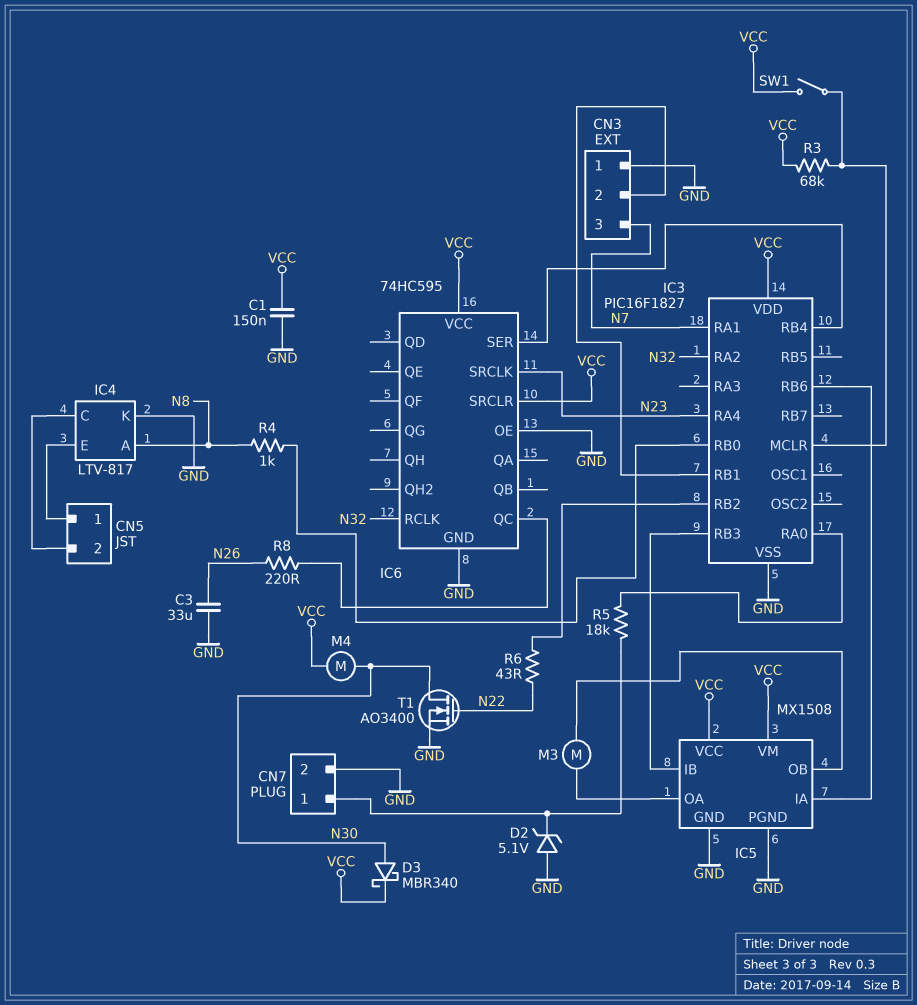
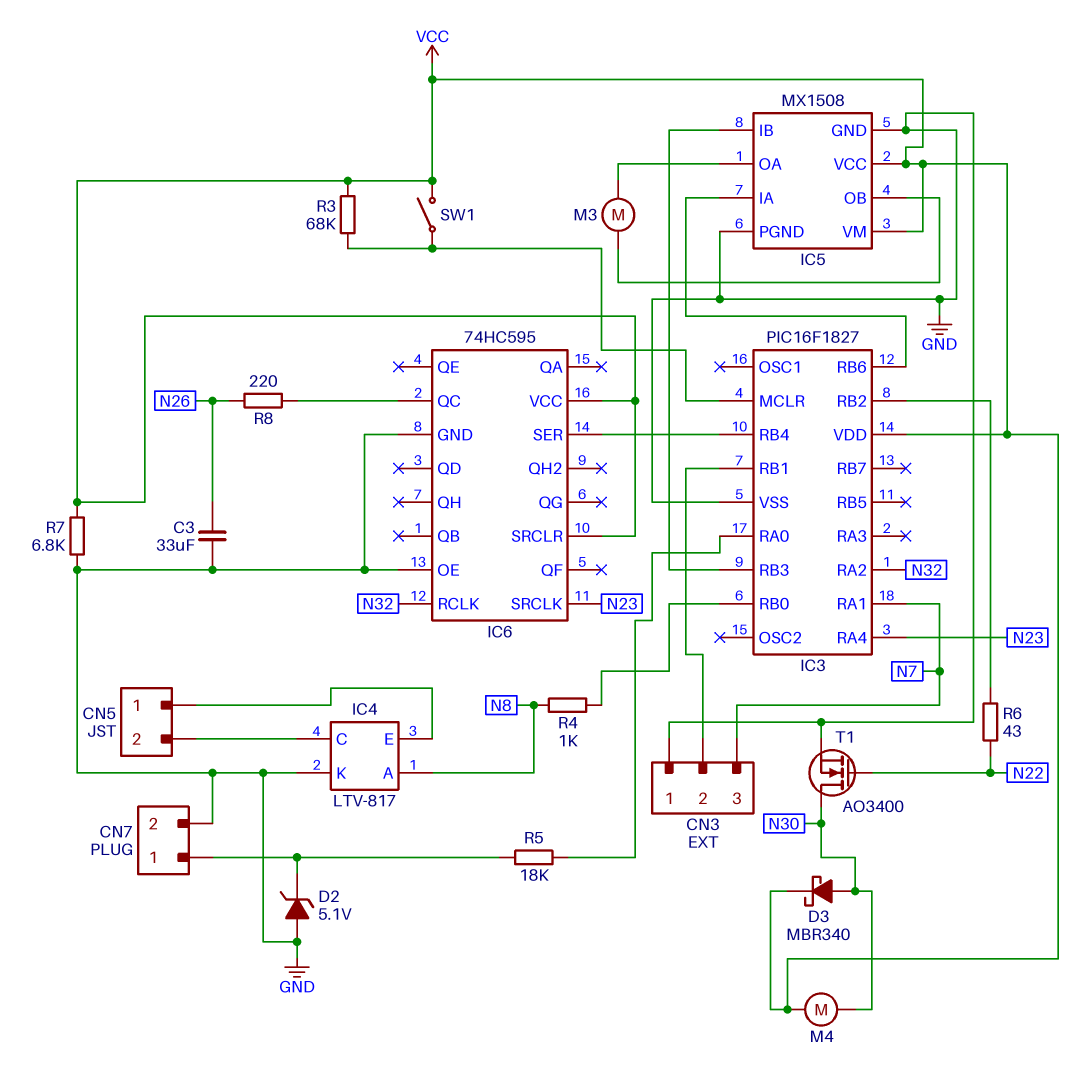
C1: 150nF (GND, VCC) -> none
R7: none -> 6.8k (GND, VCC)

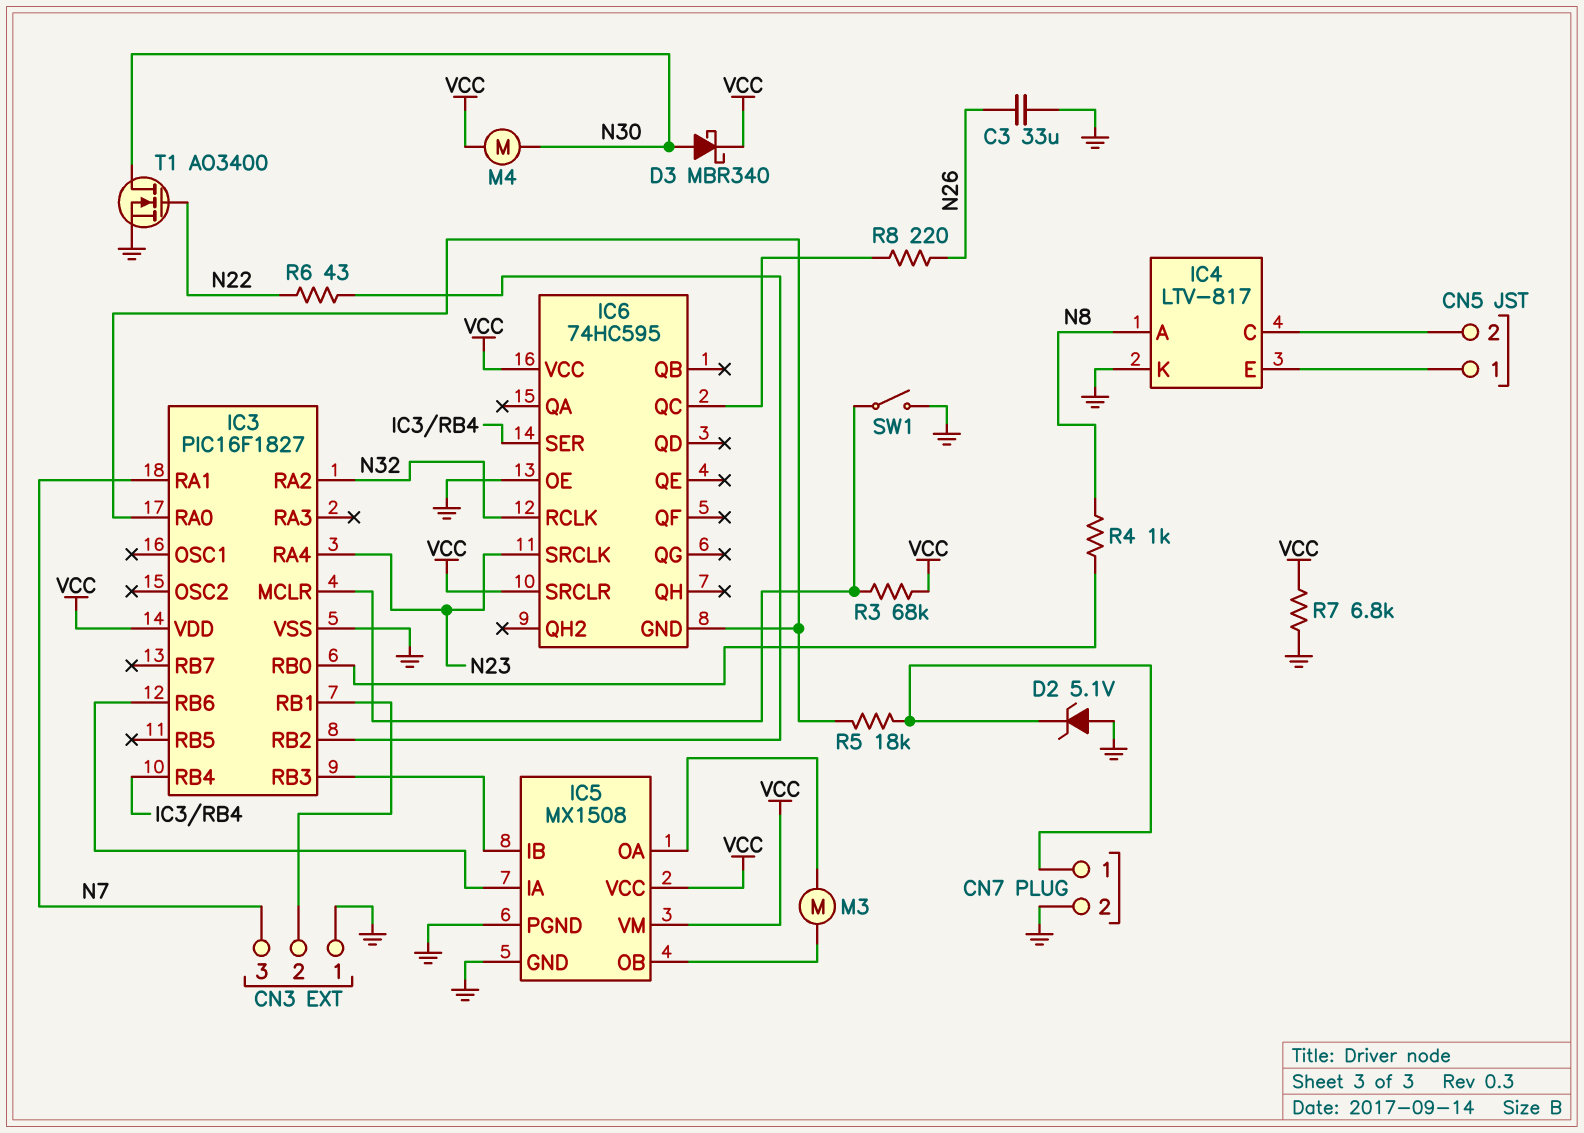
IC6 pin GND: GND -> IC3/RA0
SW1: switch (IC3/MCLR, VCC) -> switch (GND, IC3/MCLR)

